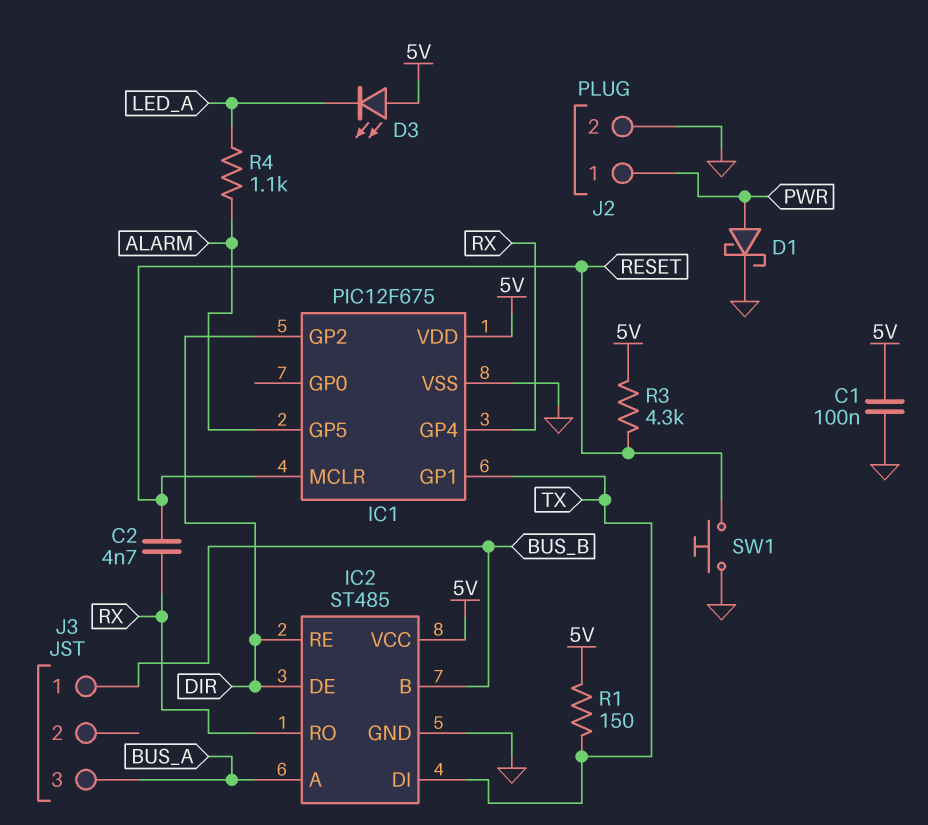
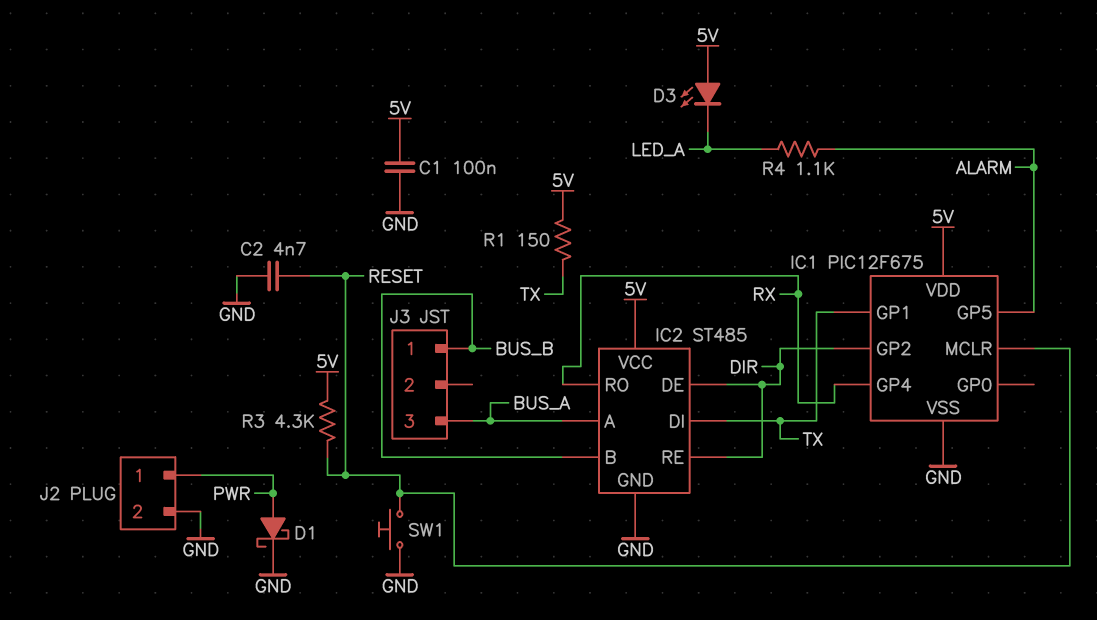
C2: 4.7nF (RESET, RX) -> 4.7nF (GND, RESET)

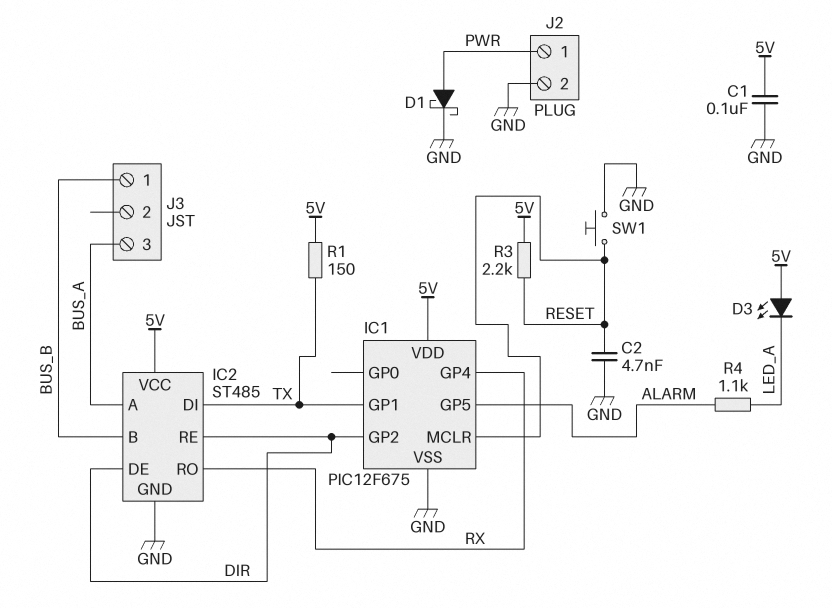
R3: 4.3k (5V, RESET) -> 2.2k (5V, RESET)

